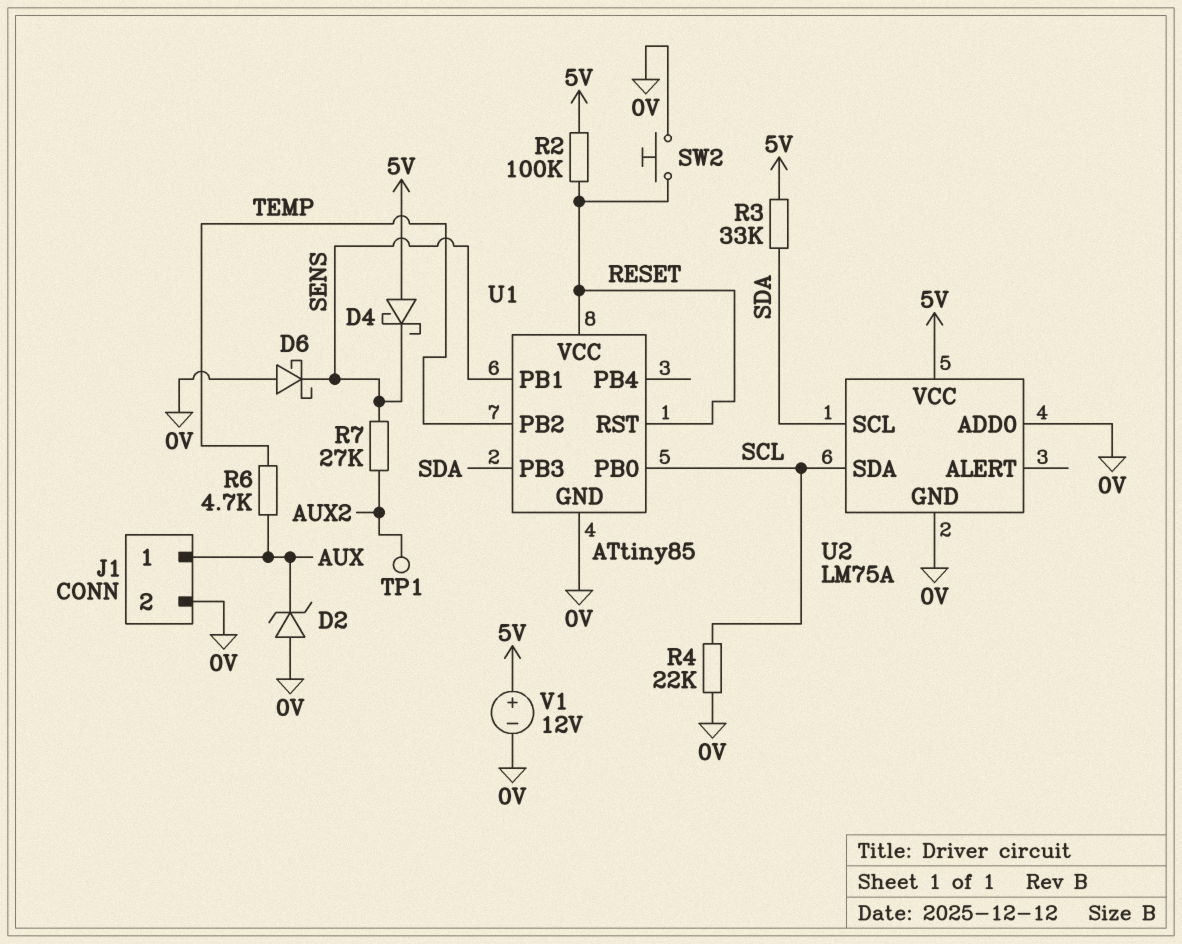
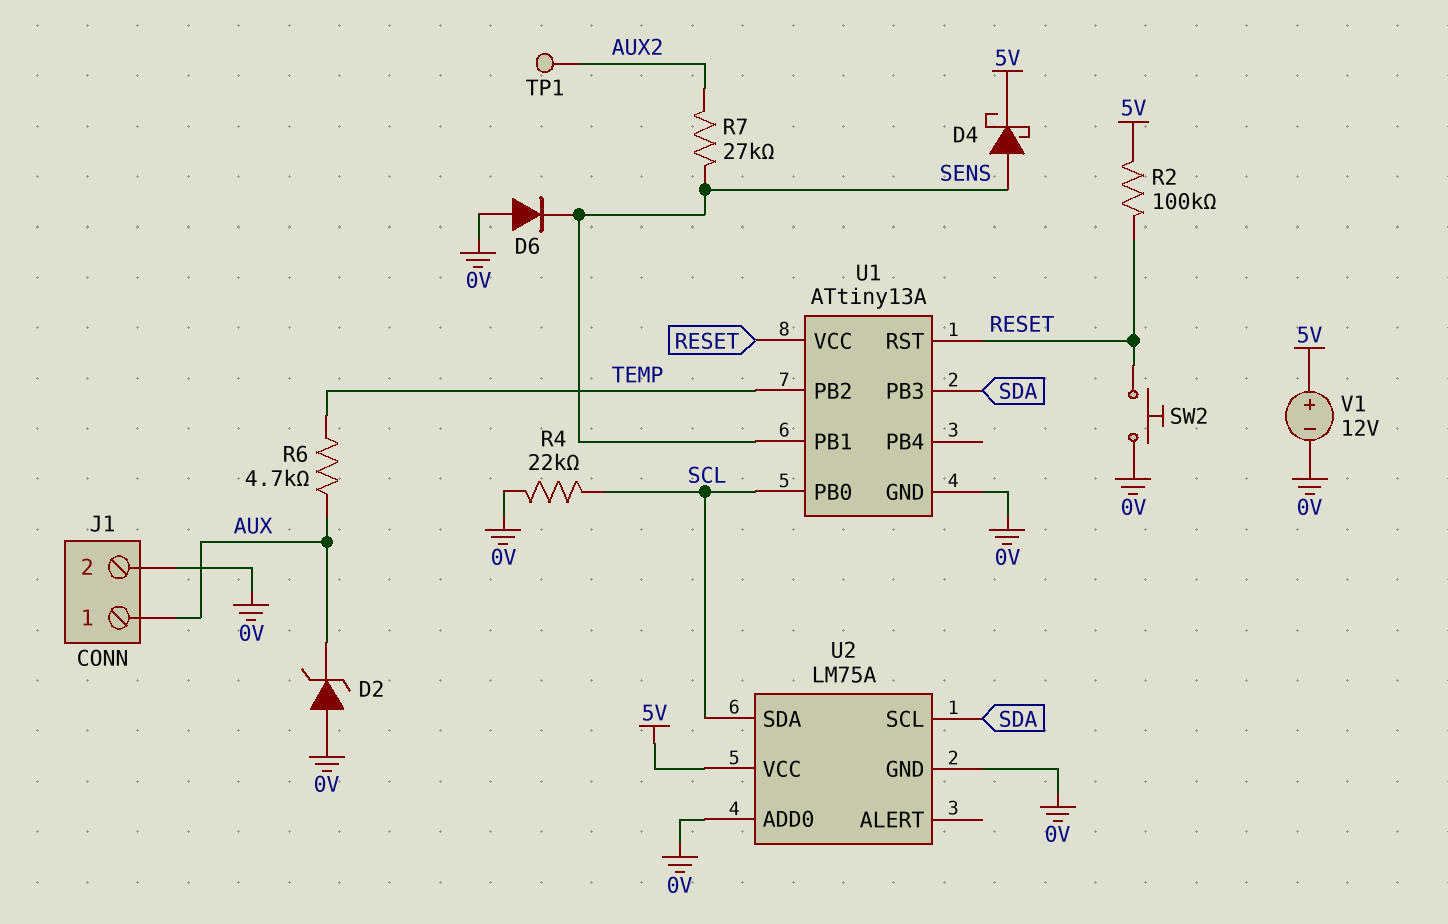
D4: schottky (A 5V, K SENS) -> schottky (A SENS, K 5V)
D6: schottky (A 0V, K SENS) -> diode (A 0V, K SENS)
R3: 33k (5V, SDA) -> none
U1: ATtiny85 -> ATtiny13A

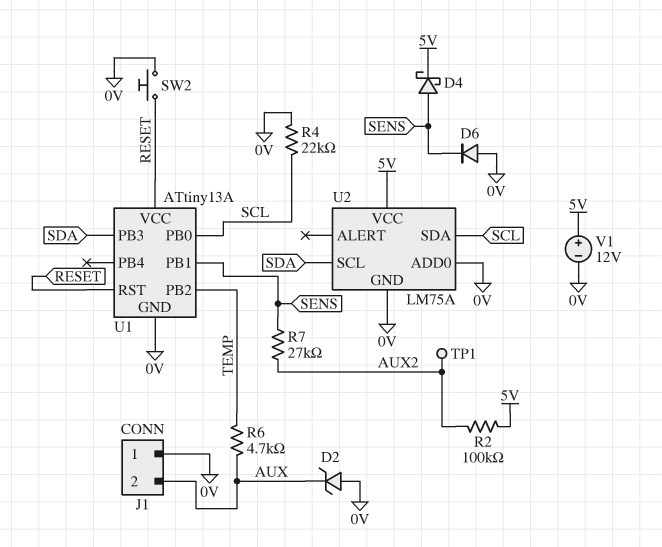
J1 pin 1: AUX -> 0V
J1 pin 2: 0V -> AUX
R2: 100k (5V, RESET) -> 100k (5V, AUX2)

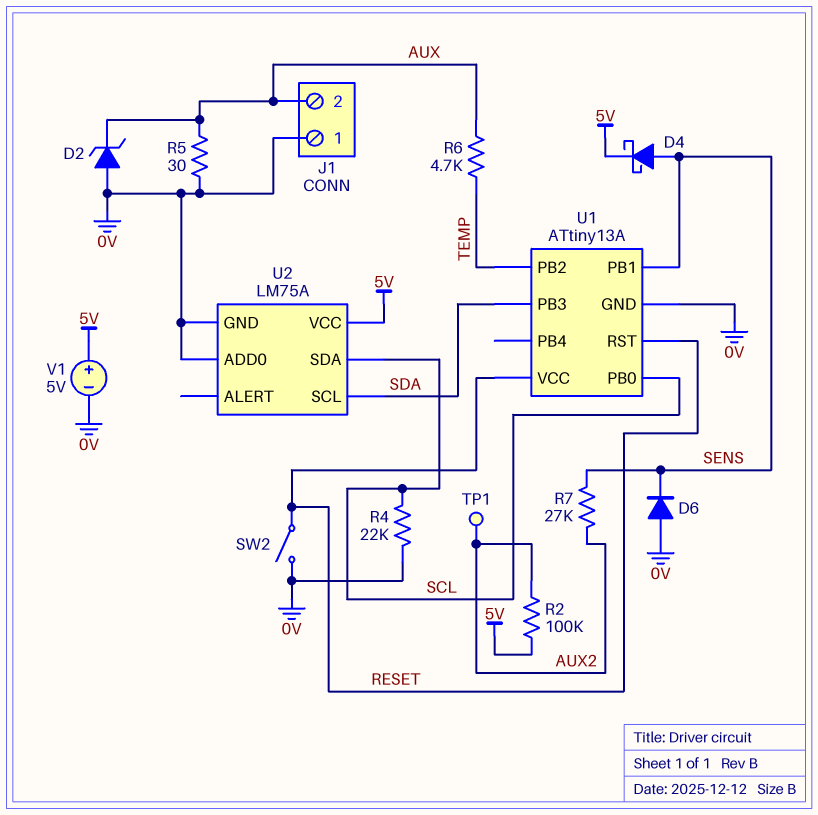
R5: none -> 30 (0V, AUX)
SW2: button (0V, RESET) -> switch (0V, RESET)
V1: 12V (plus 5V, minus 0V) -> 5V (plus 5V, minus 0V)

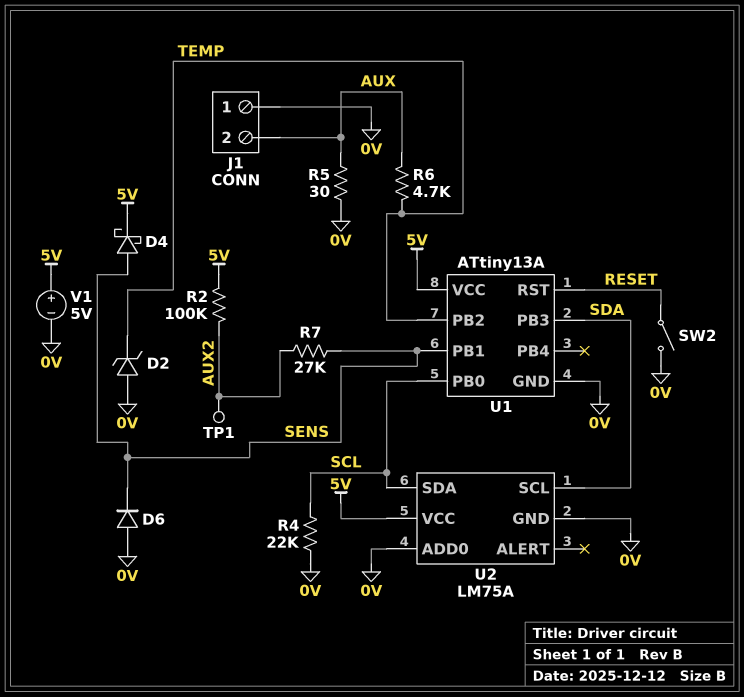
D2: zener (A 0V, K AUX) -> zener (A 0V, K TEMP)
U1 pin VCC: RESET -> 5V

